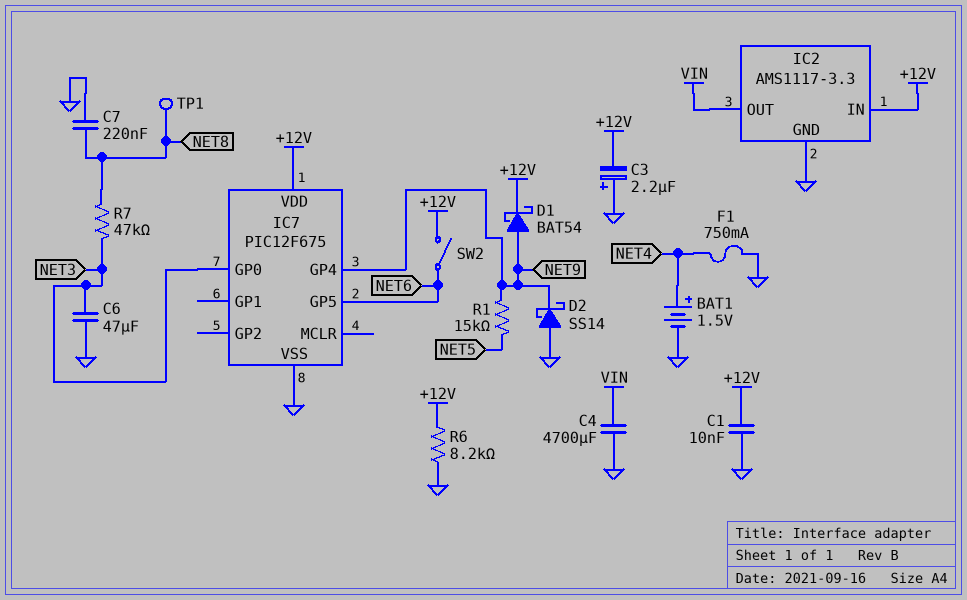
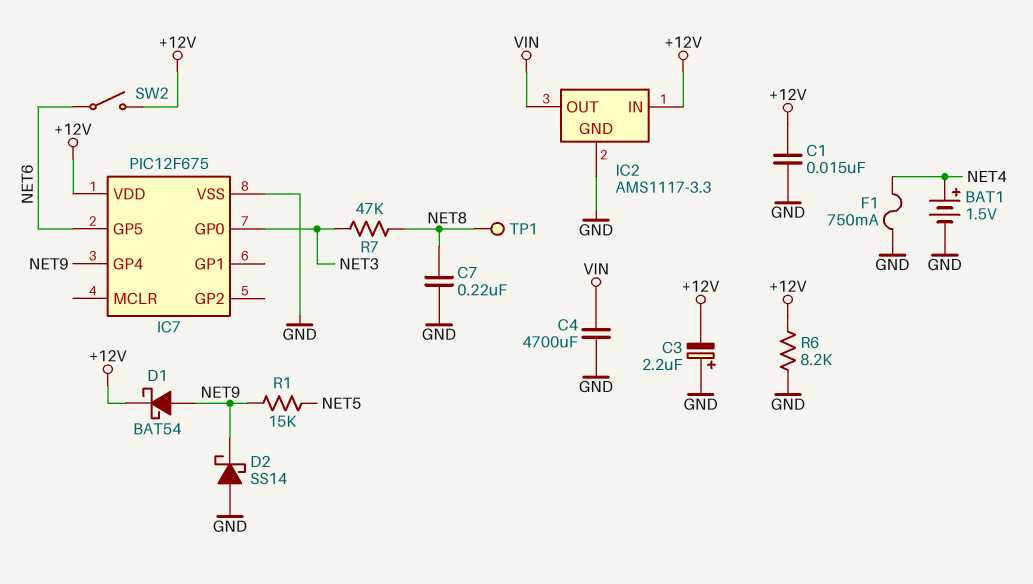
C1: 10nF (+12V, GND) -> 15nF (+12V, GND)
C6: 47uF (GND, NET3) -> none

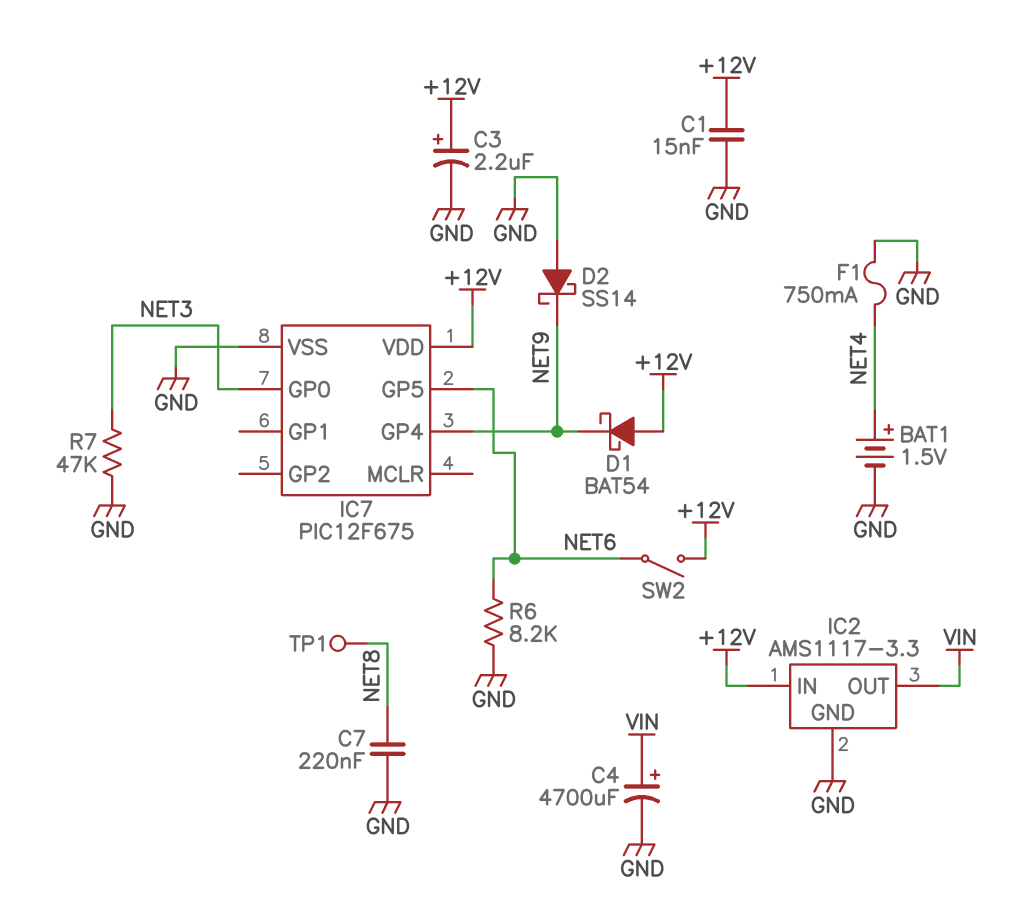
C3: 2.2uF (plus GND, minus +12V) -> 2.2uF (plus +12V, minus GND)
C4: 4700uF (GND, VIN) -> 4700uF (plus VIN, minus GND)
D1: schottky BAT54 (A NET9, K +12V) -> schottky BAT54 (A +12V, K NET9)
R1: 15k (NET5, NET9) -> none
R6: 8.2k (+12V, GND) -> 8.2k (GND, NET6)
R7: 47k (NET3, NET8) -> 47k (GND, NET3)

